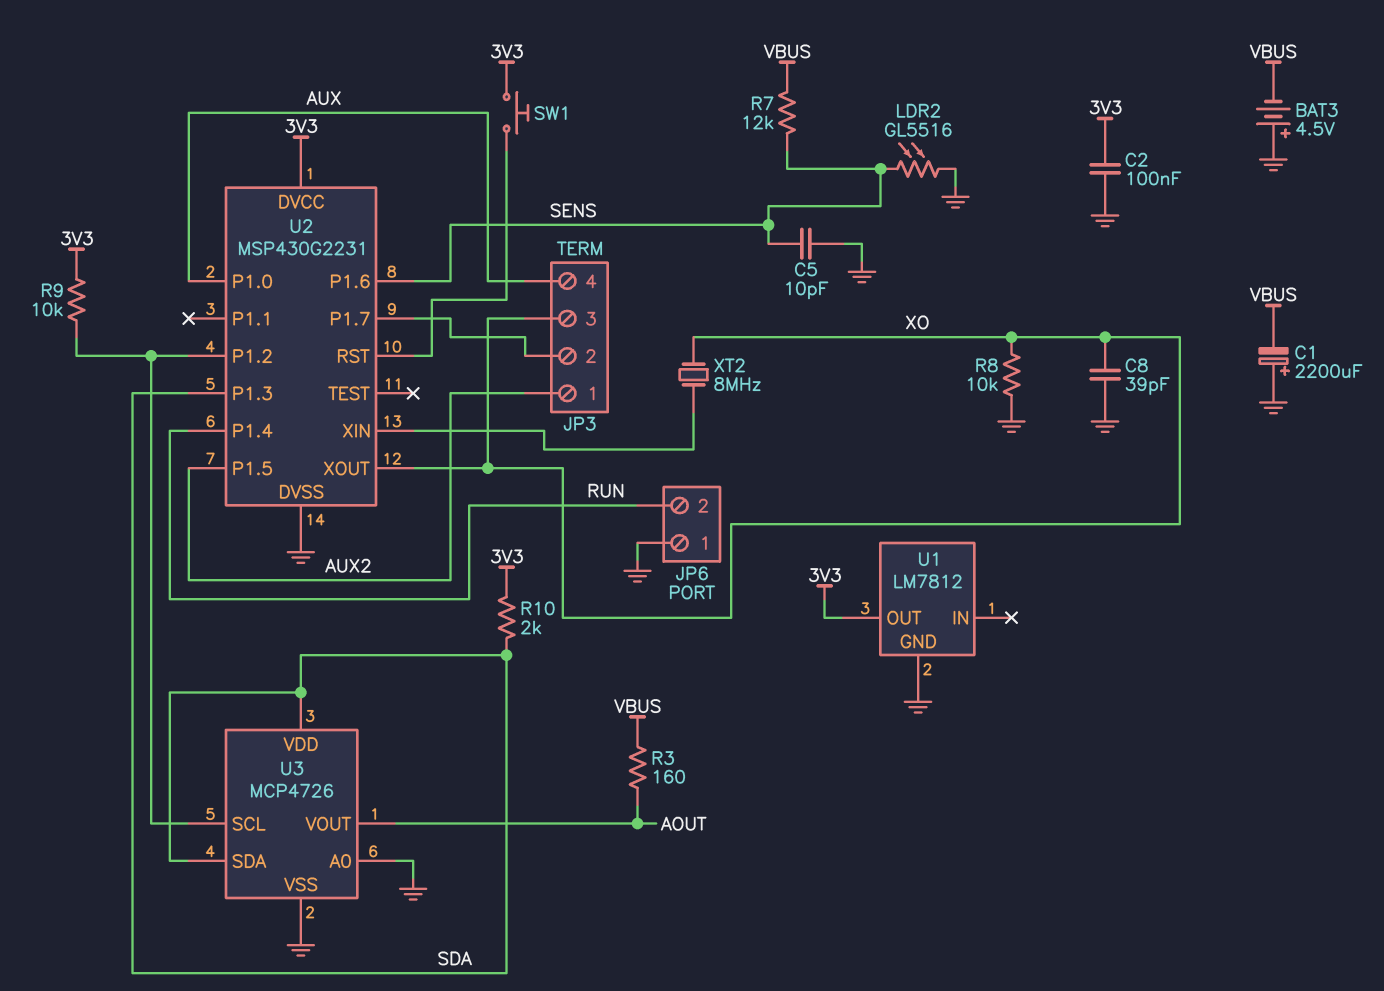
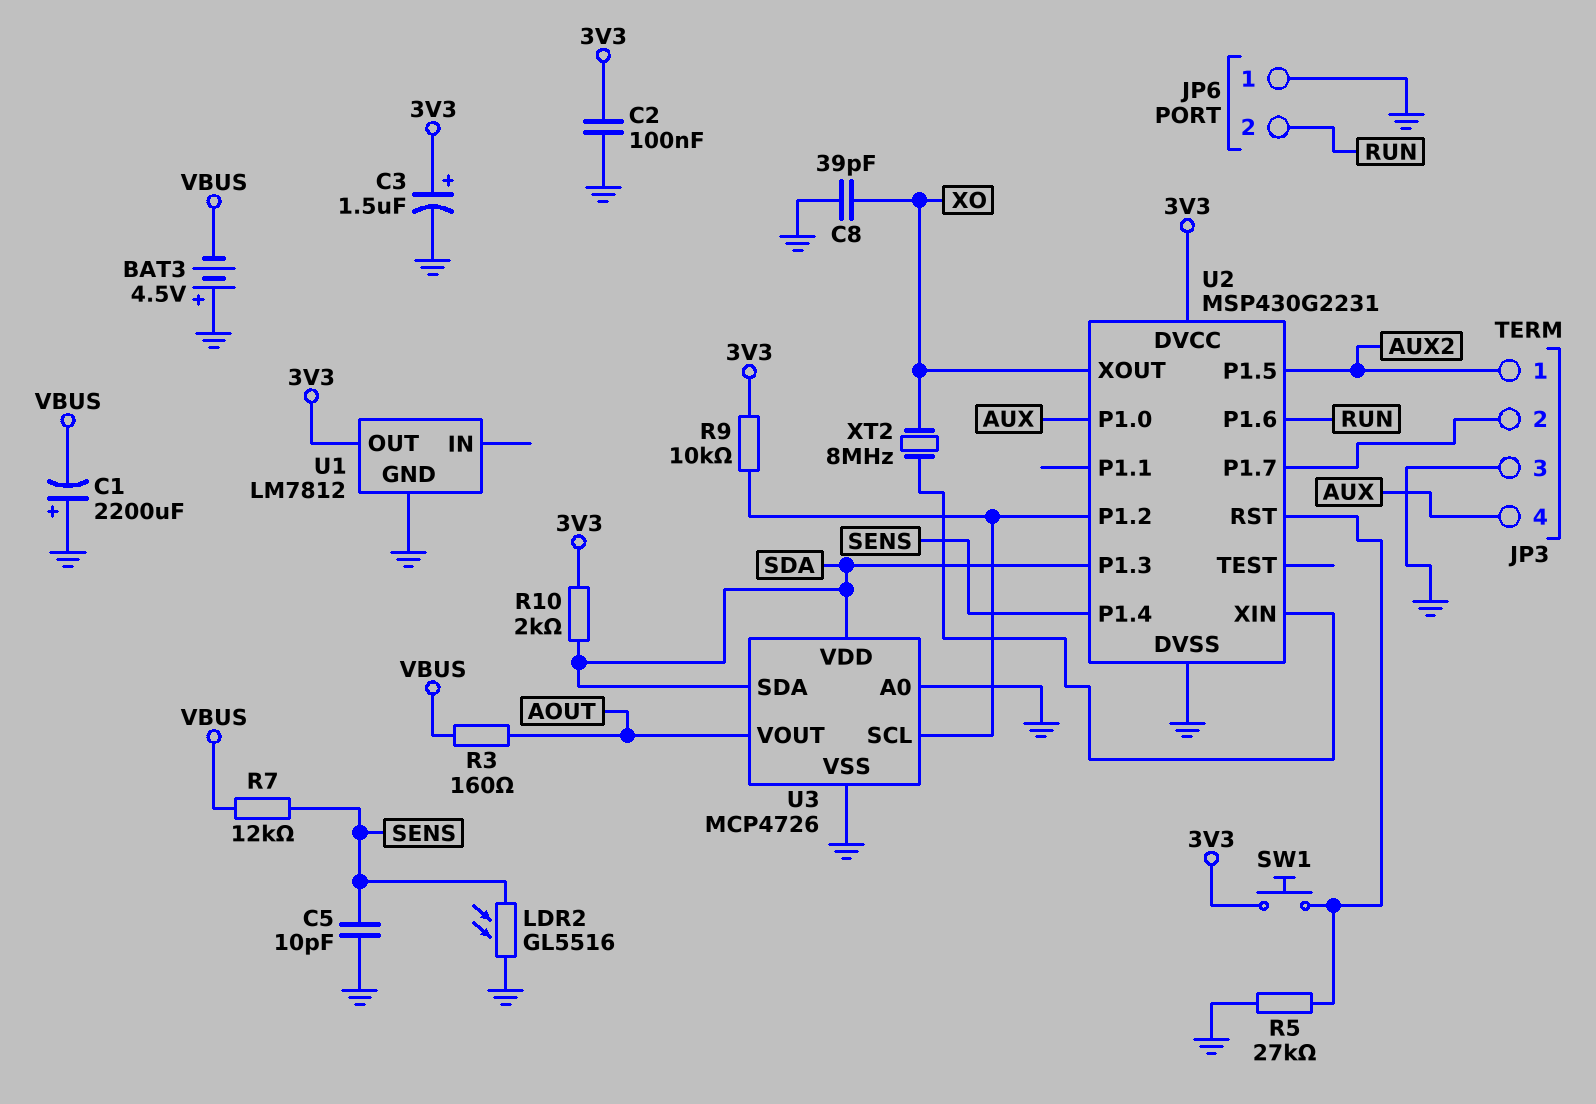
C3: none -> 1.5uF (plus 3V3, minus GND)
JP3 pin 3: XO -> GND
R5: none -> 27k (GND, U2/RST)
R8: 10k (GND, XO) -> none
U2 pin P1.4: RUN -> SENS
U2 pin P1.6: SENS -> RUN

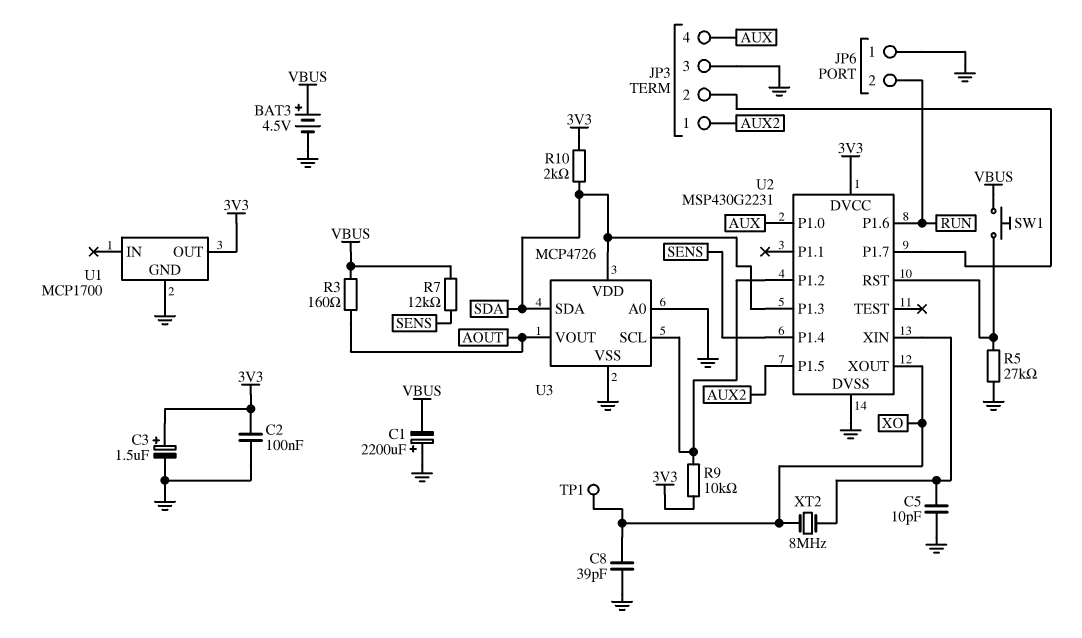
BAT3: 4.5V (plus GND, minus VBUS) -> 4.5V (plus VBUS, minus GND)
C5: 10pF (GND, SENS) -> 10pF (GND, U2/XIN)
LDR2: GL5516 (GND, SENS) -> none
SW1: button (3V3, U2/RST) -> button (U2/RST, VBUS)
TP1: none -> test point (XO)
U1: LM7812 -> MCP1700

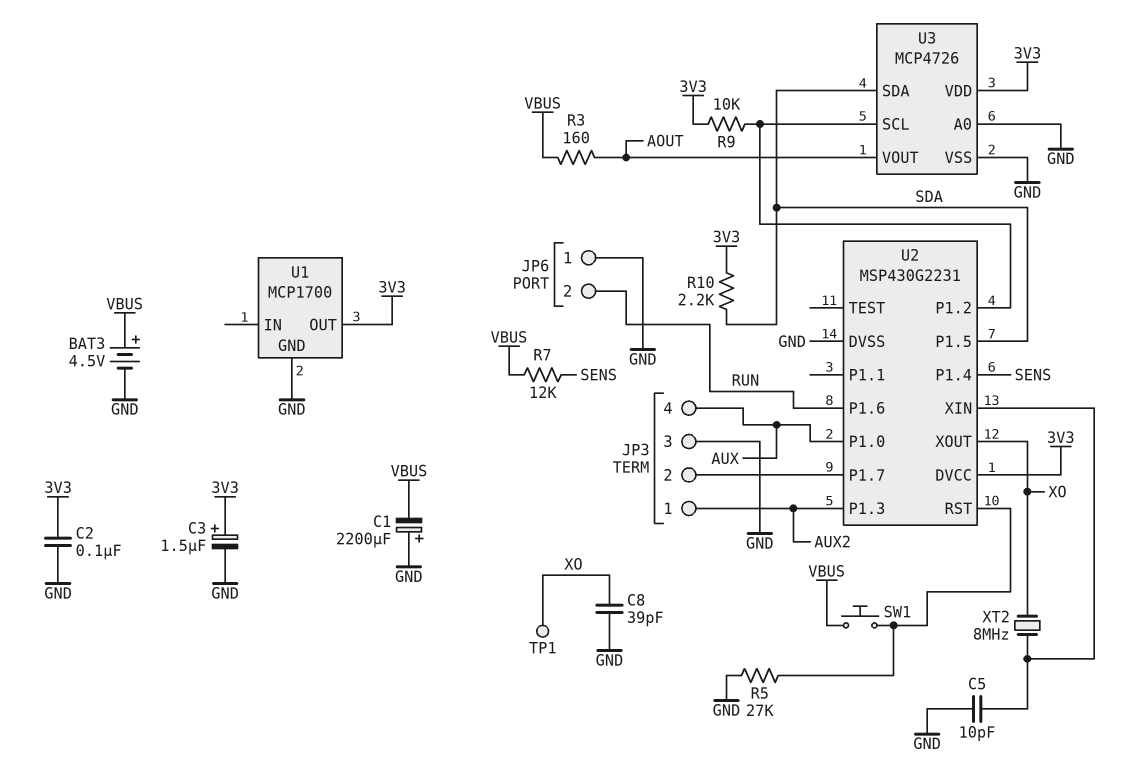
R10: 2k (3V3, SDA) -> 2.2k (3V3, SDA)
U2 pin P1.3: SDA -> AUX2
U2 pin P1.5: AUX2 -> SDA
U3 pin VDD: SDA -> 3V3

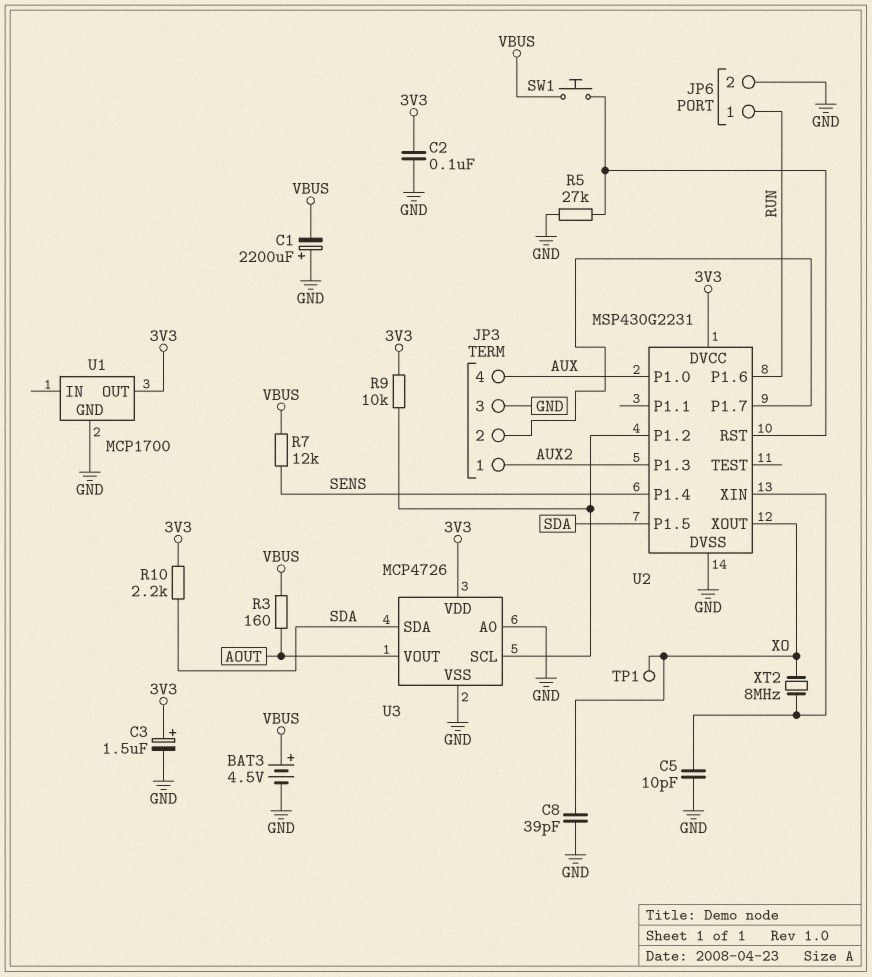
JP6 pin 1: GND -> RUN
JP6 pin 2: RUN -> GND

